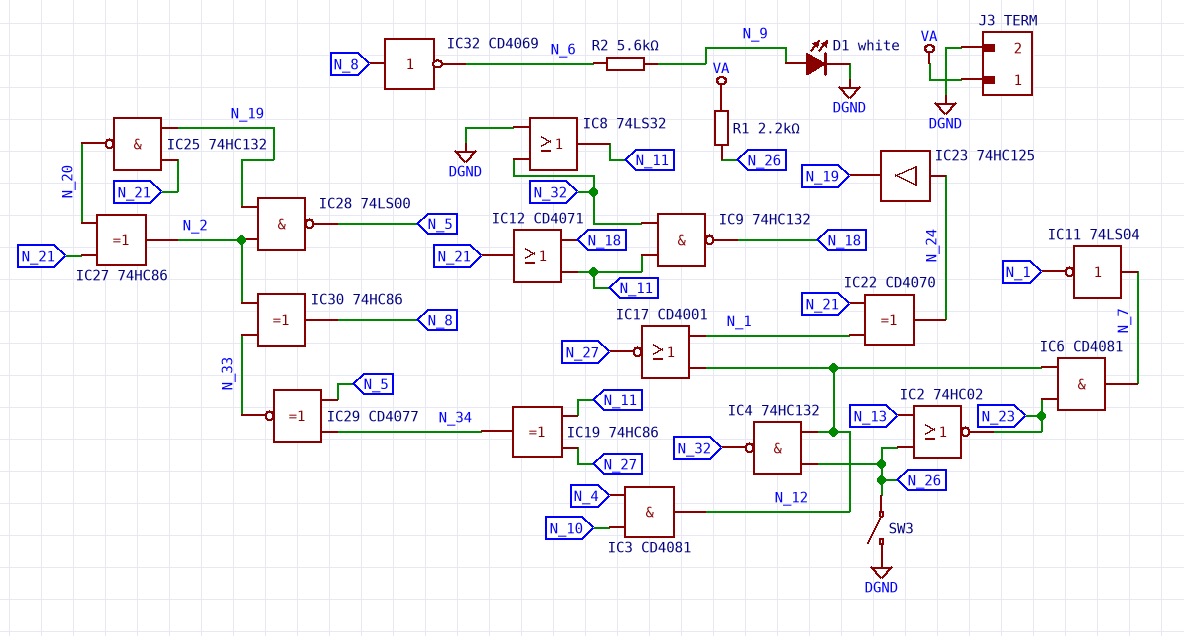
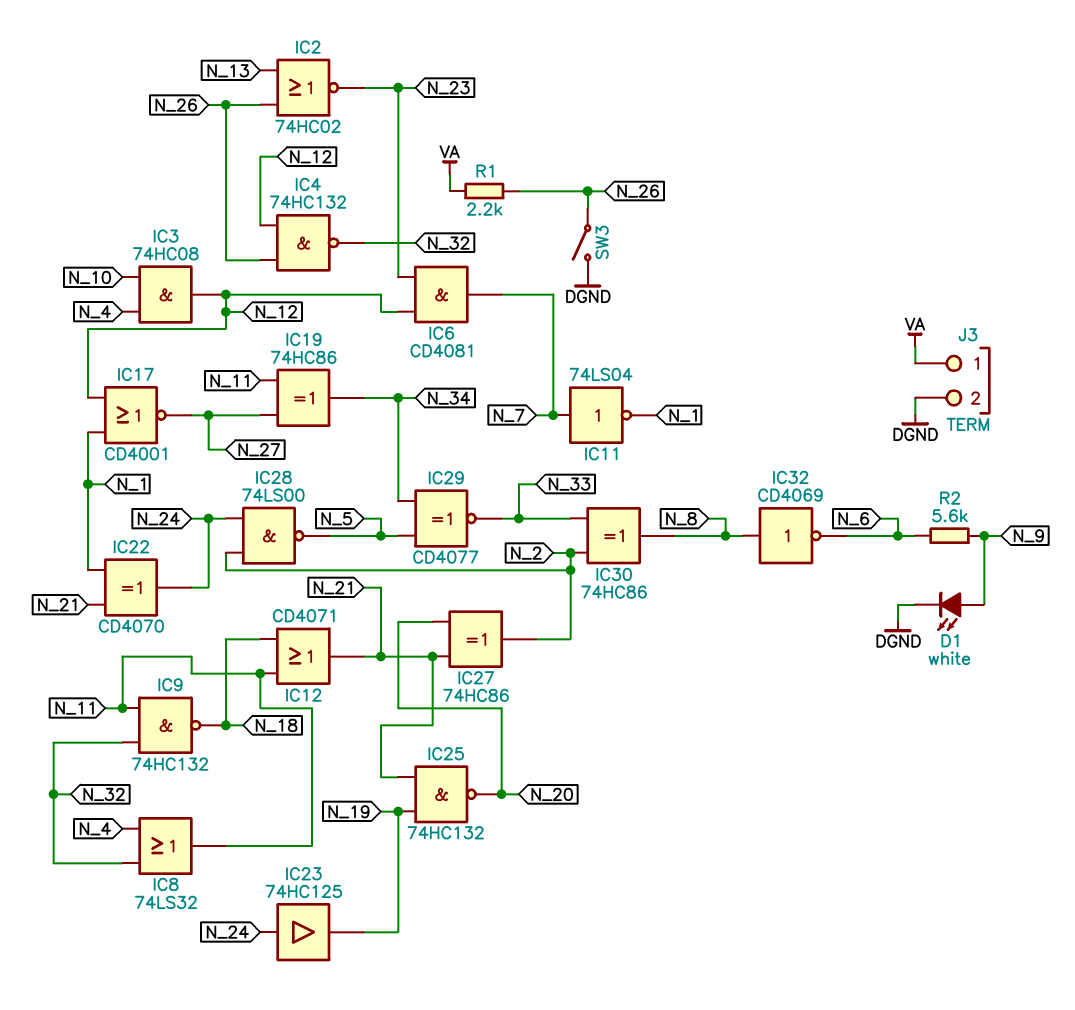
IC3: AND CD4081 (in N_4, in N_10, out N_12) -> AND 74HC08 (in N_4, in N_10, out N_12)
IC8: OR 74LS32 (in DGND, in N_32, out N_11) -> OR 74LS32 (in N_4, in N_32, out N_11)
IC28: NAND 74LS00 (in N_2, in N_19, out N_5) -> NAND 74LS00 (in N_2, in N_24, out N_5)

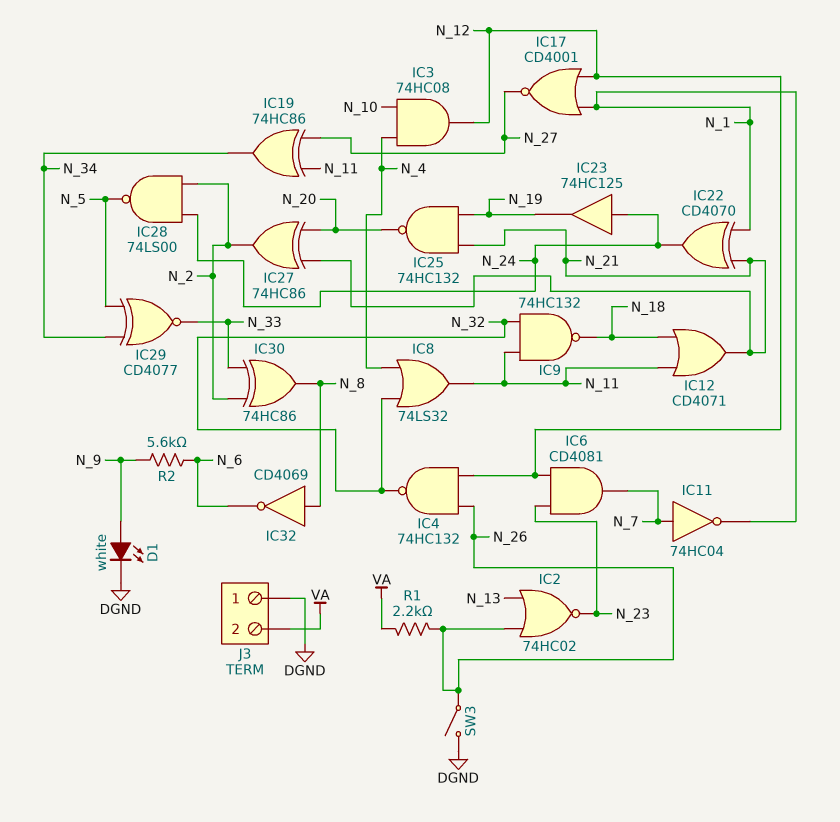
IC11: NOT 74LS04 (in N_7, out N_1) -> NOT 74HC04 (in N_7, out N_1)
J3 pin 1: VA -> DGND
J3 pin 2: DGND -> VA

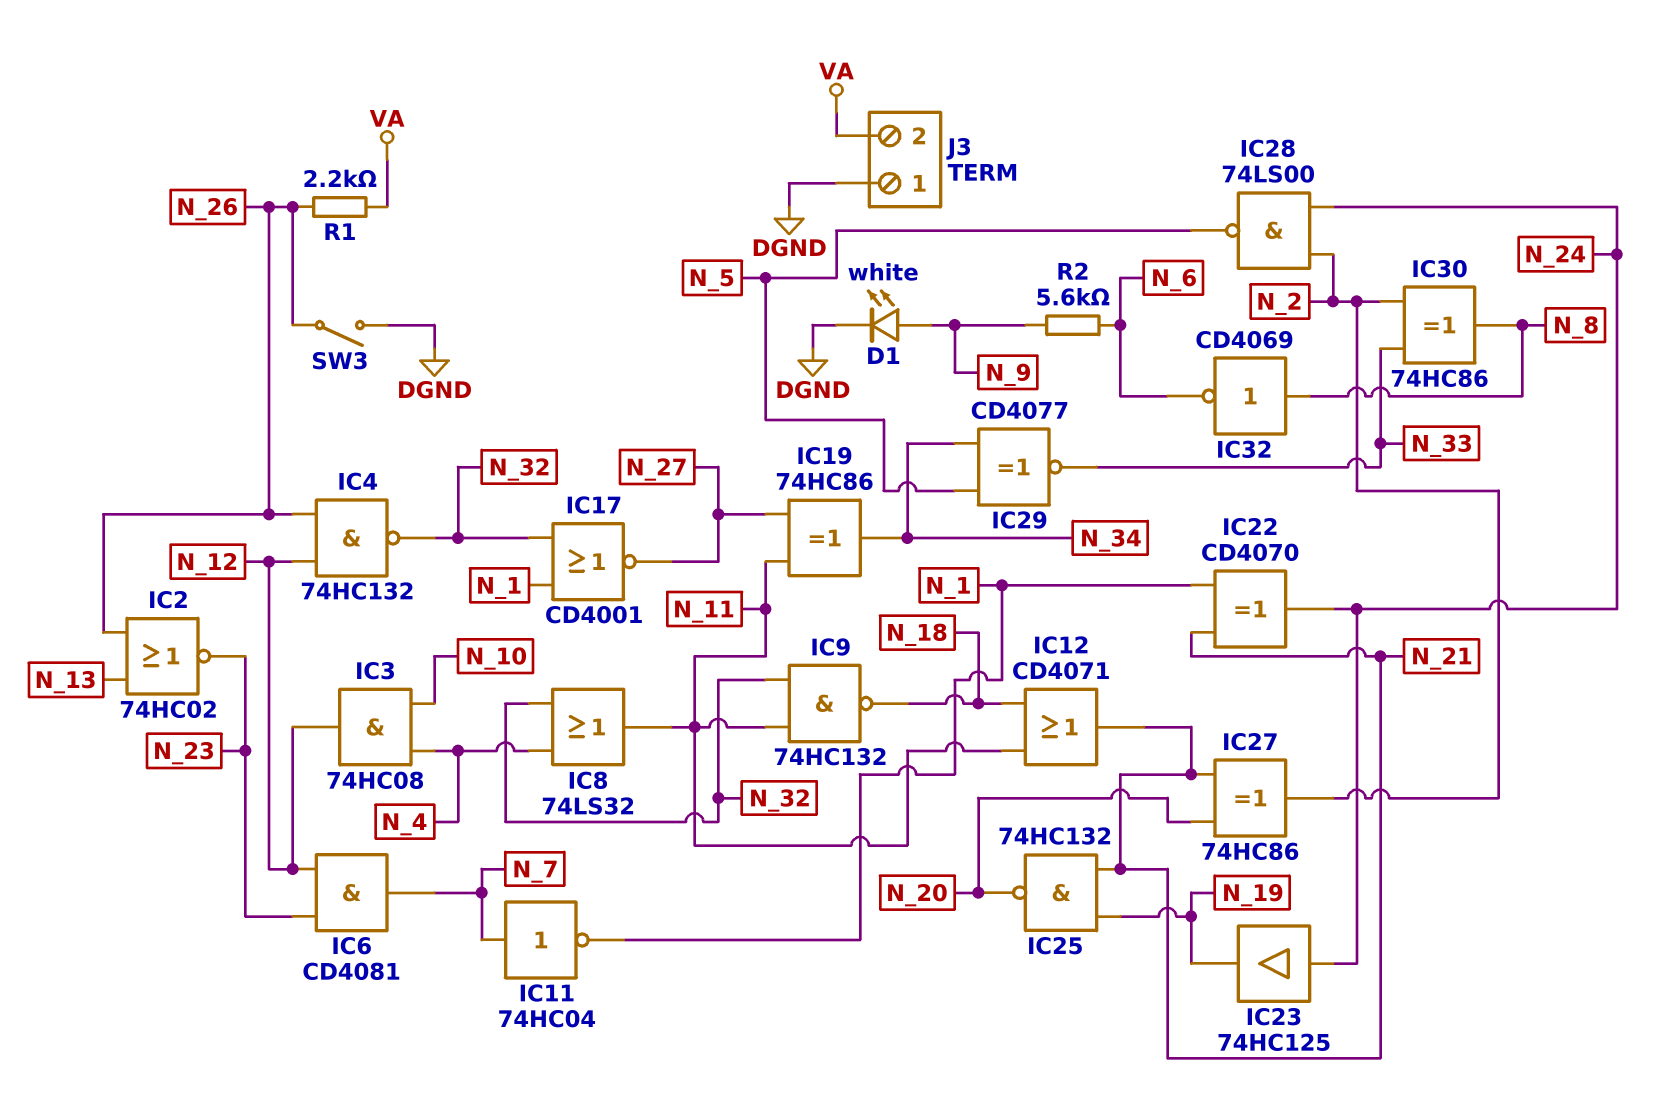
IC17: NOR CD4001 (in N_1, in N_12, out N_27) -> NOR CD4001 (in N_1, in N_32, out N_27)

